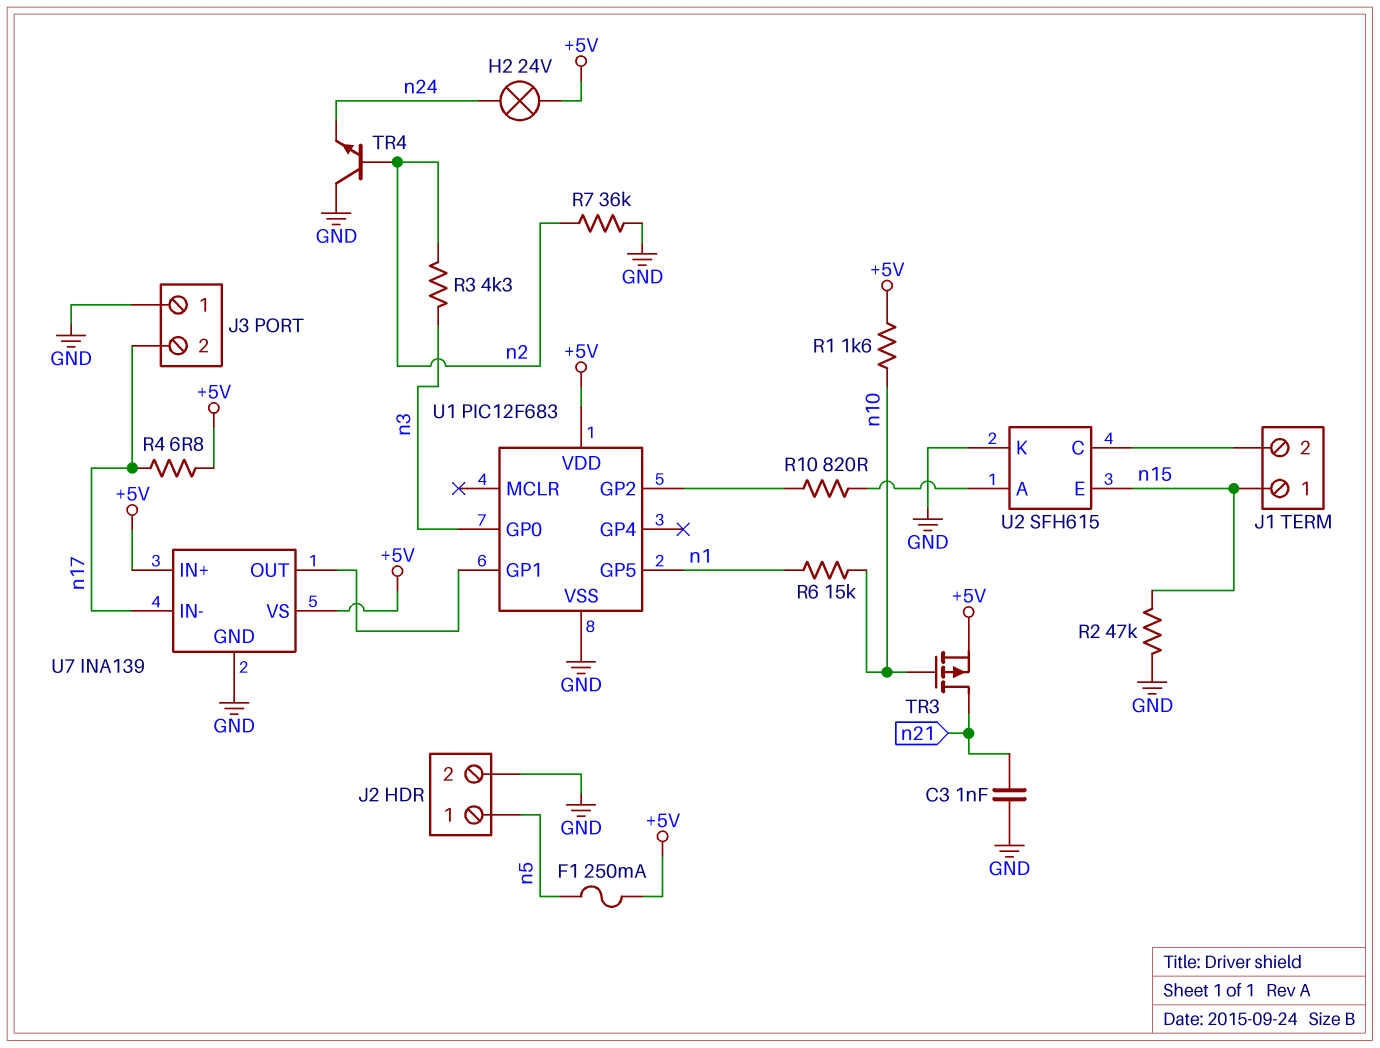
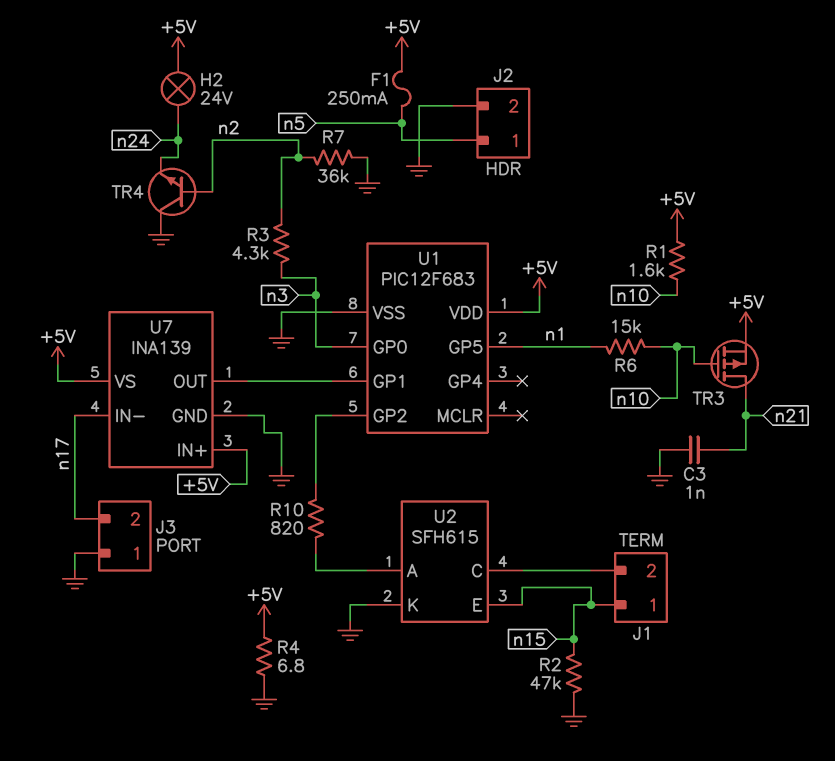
R4: 6.8 (+5V, n17) -> 6.8 (+5V, GND)

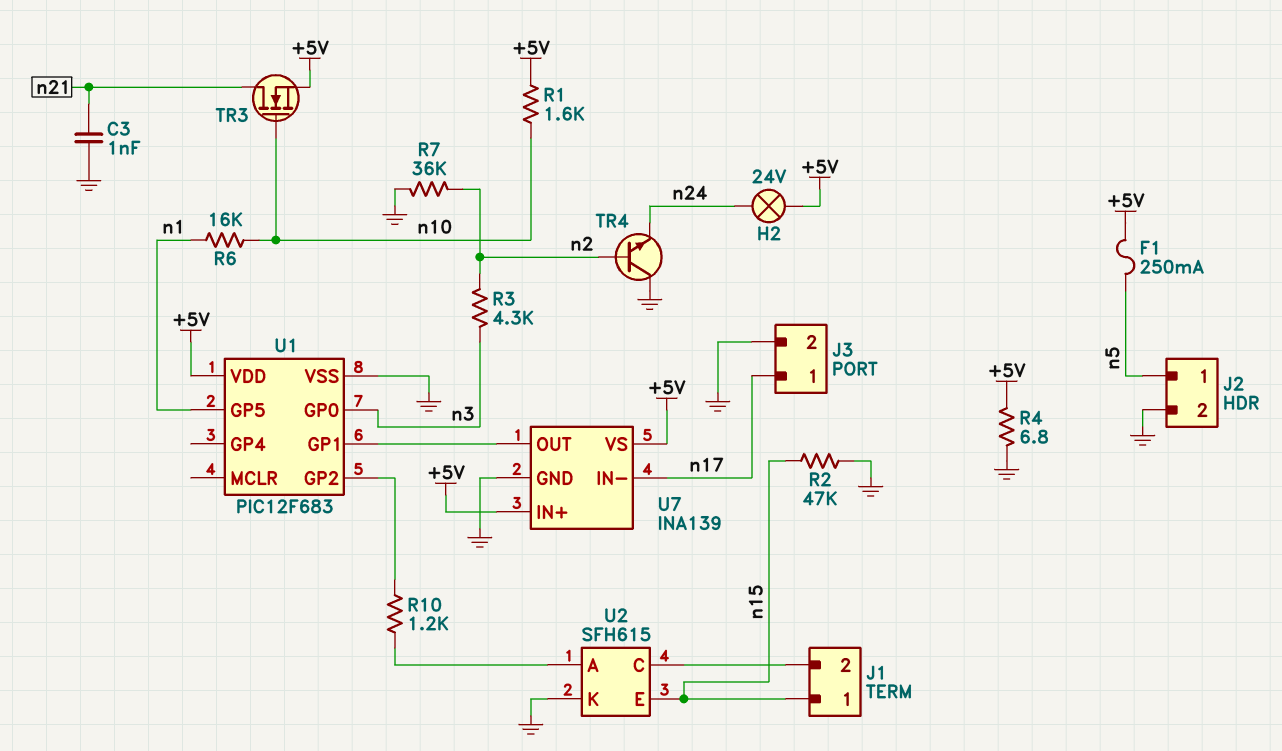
J3 pin 1: GND -> n17
J3 pin 2: n17 -> GND
R6: 15k (n1, n10) -> 16k (n1, n10)
R10: 820 (U1/GP2, U2/A) -> 1.2k (U1/GP2, U2/A)
TR3: PMOS (G n10, D n21, S +5V) -> NMOS (G n10, D n21, S +5V)

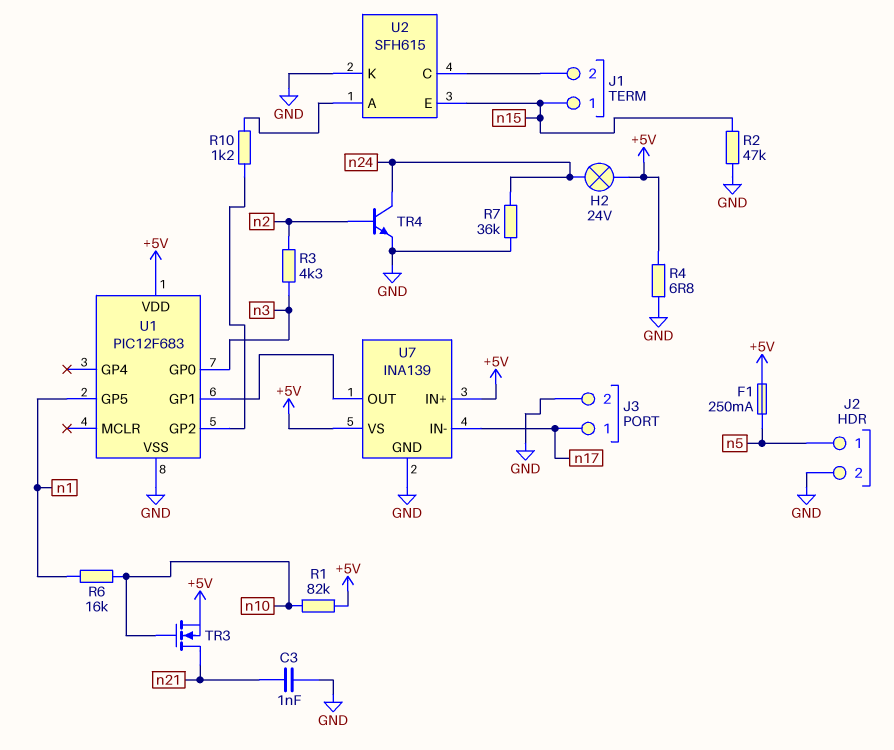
R1: 1.6k (+5V, n10) -> 82k (+5V, n10)
R7: 36k (GND, n2) -> 36k (GND, n24)
TR4: NPN (B n2, C GND, E n24) -> NPN (B n2, C n24, E GND)

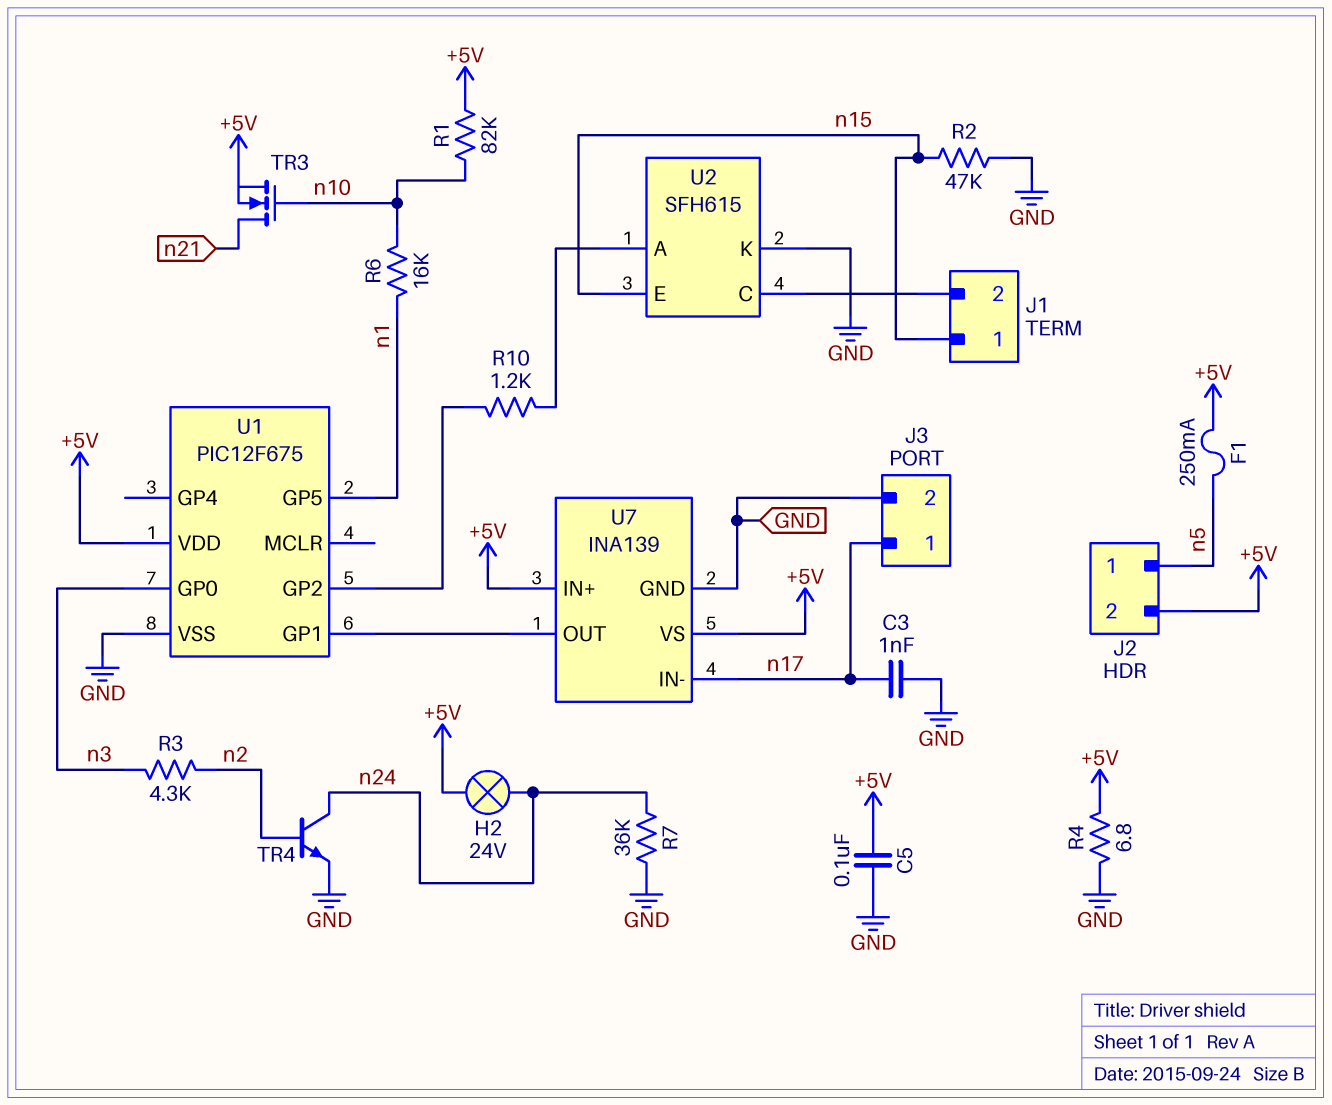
C3: 1nF (GND, n21) -> 1nF (GND, n17)
C5: none -> 100nF (+5V, GND)
J2 pin 2: GND -> +5V
U1: PIC12F683 -> PIC12F675

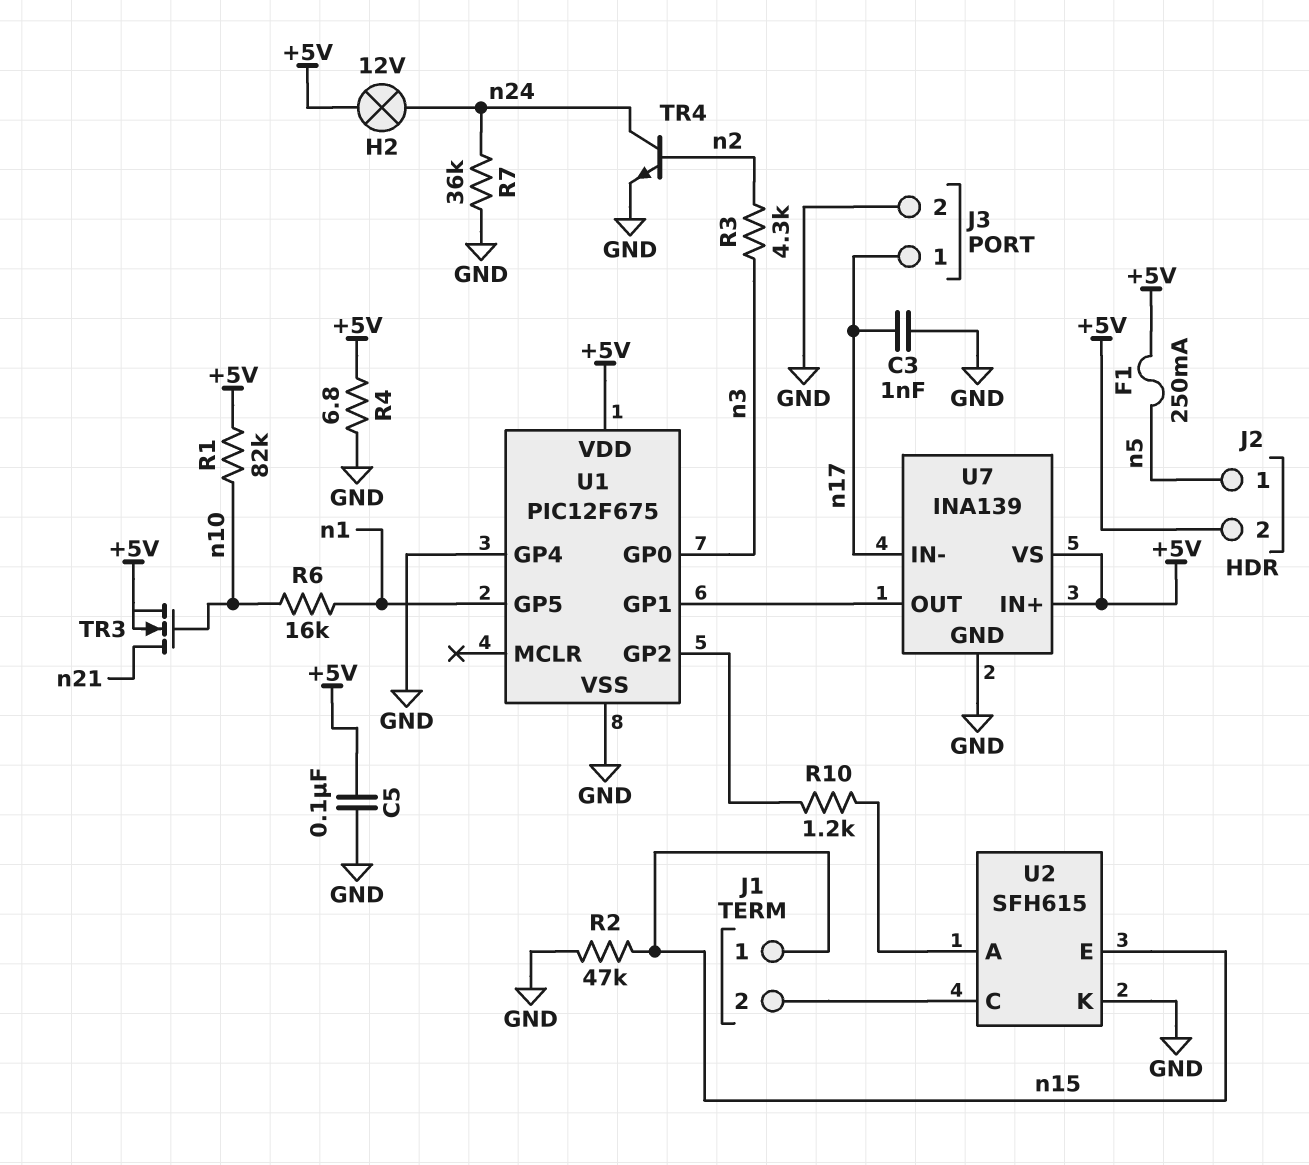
H2: lamp 24V (+5V, n24) -> lamp 12V (+5V, n24)
U1 pin GP4: none -> GND

